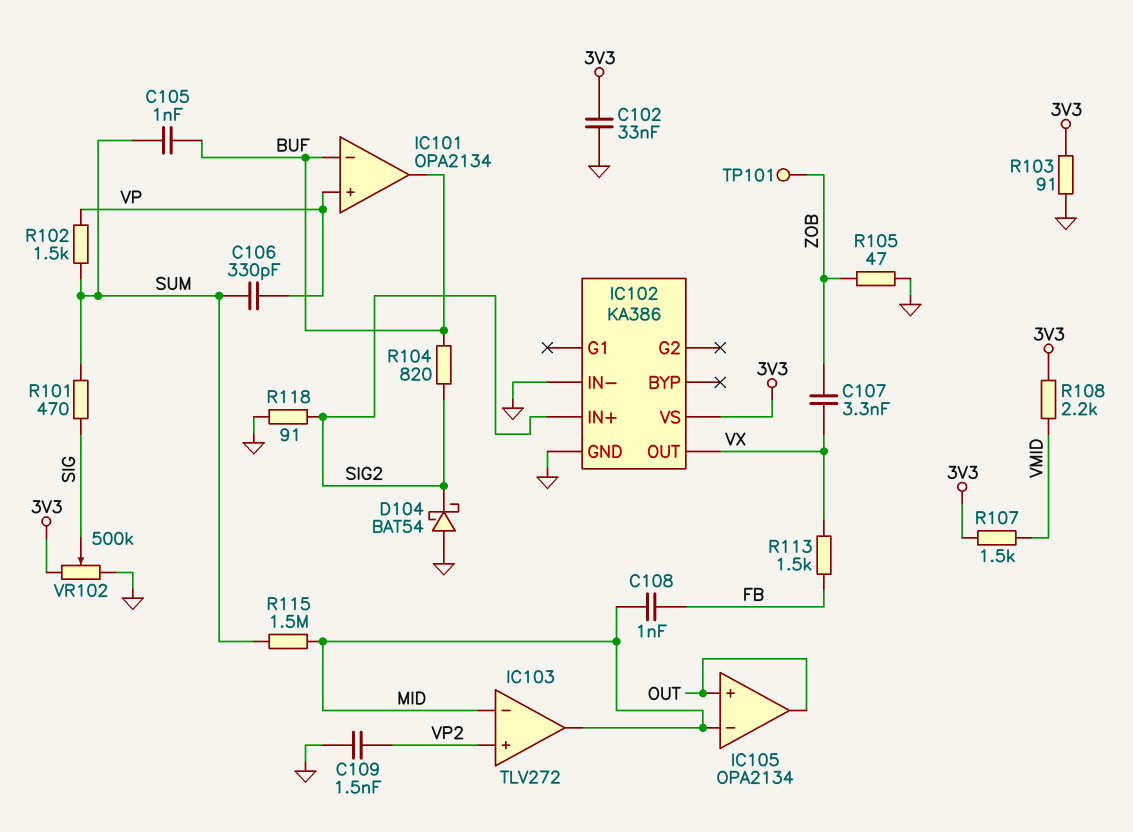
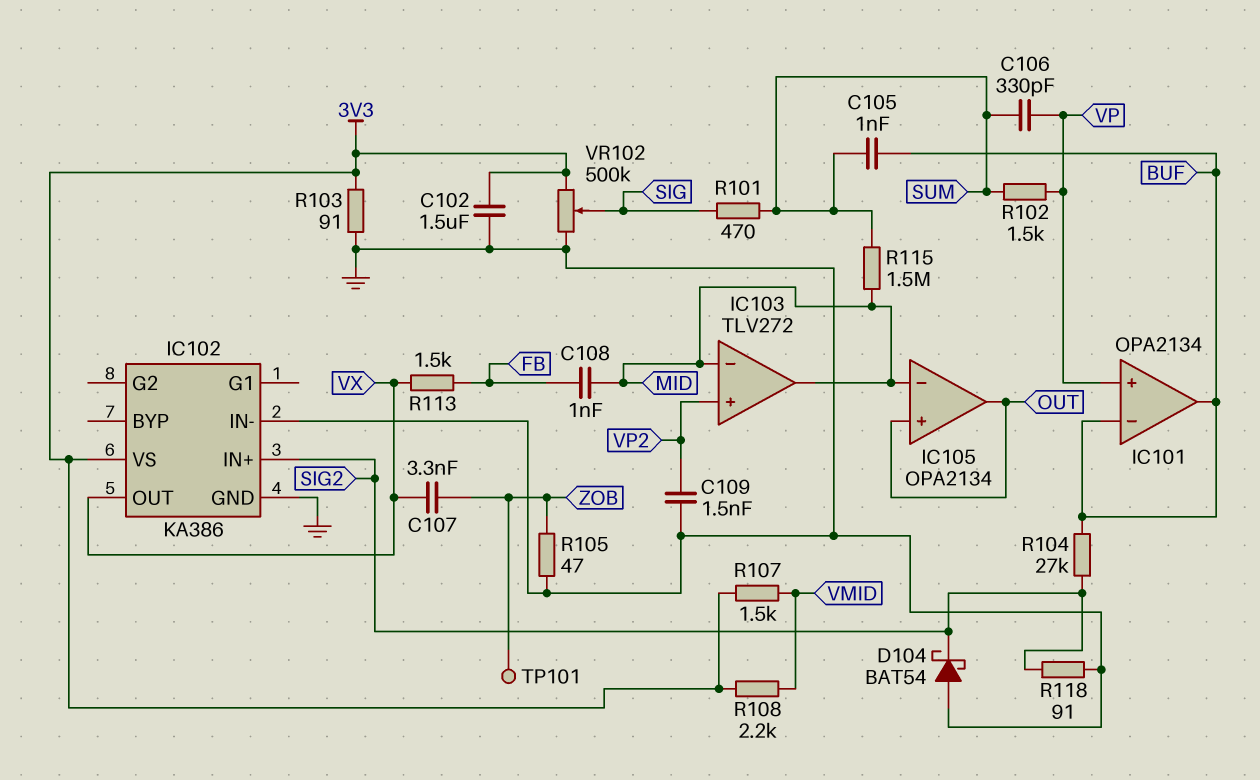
C102: 33nF (3V3, GND) -> 1.5uF (3V3, GND)
R104: 820 (BUF, SIG2) -> 27k (BUF, SIG2)

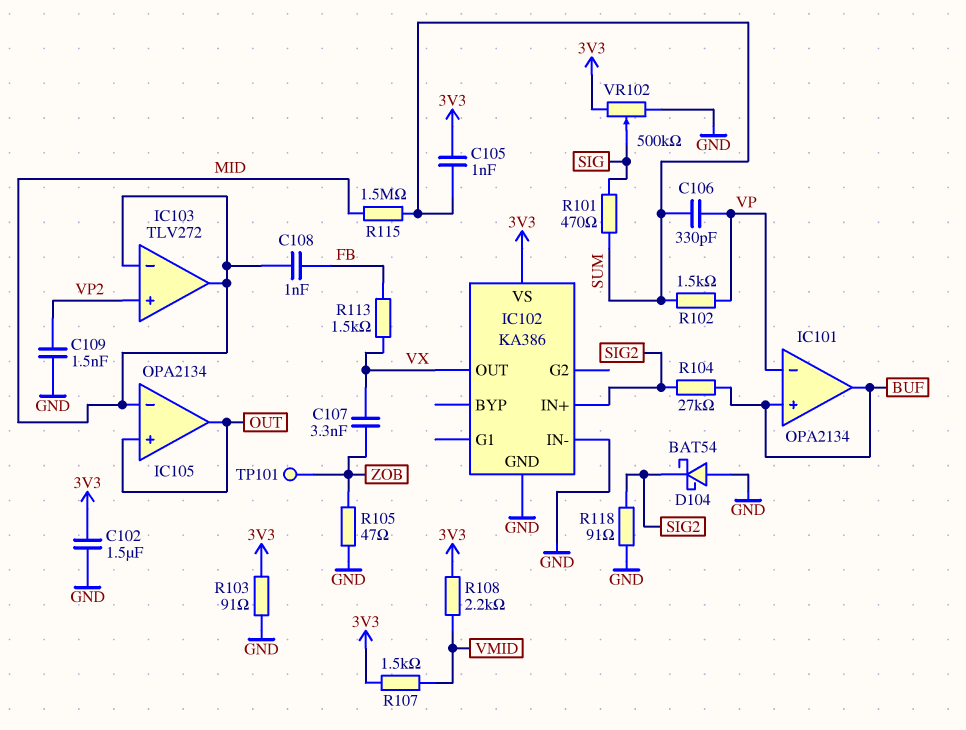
C105: 1nF (BUF, SUM) -> 1nF (3V3, SUM)
IC101 pin in+: VP -> BUF
IC101 pin in-: BUF -> VP

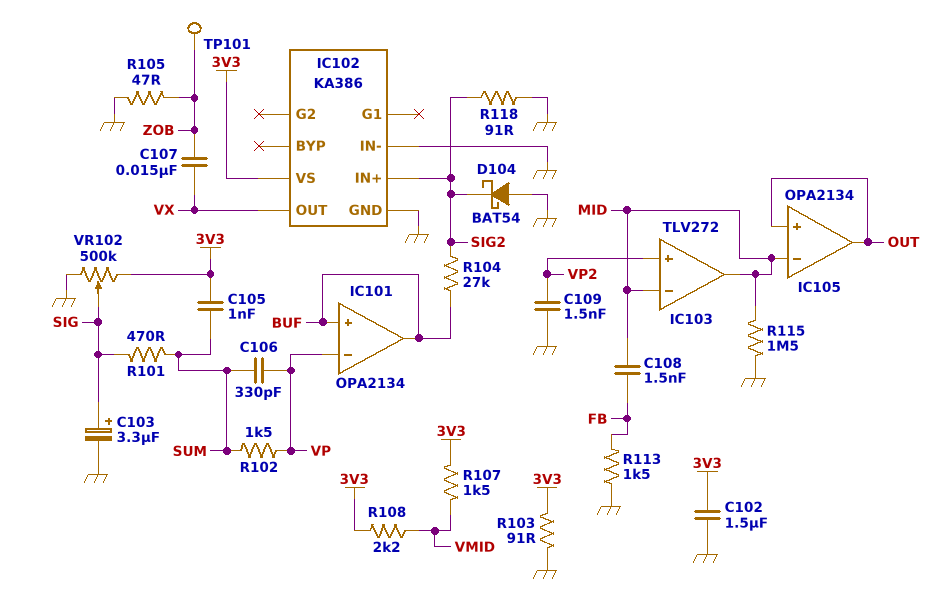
C103: none -> 3.3uF (plus SIG, minus GND)
C107: 3.3nF (VX, ZOB) -> 15nF (VX, ZOB)
C108: 1nF (FB, MID) -> 1.5nF (FB, MID)
R113: 1.5k (FB, VX) -> 1.5k (FB, GND)
R115: 1.5M (MID, SUM) -> 1.5M (GND, MID)

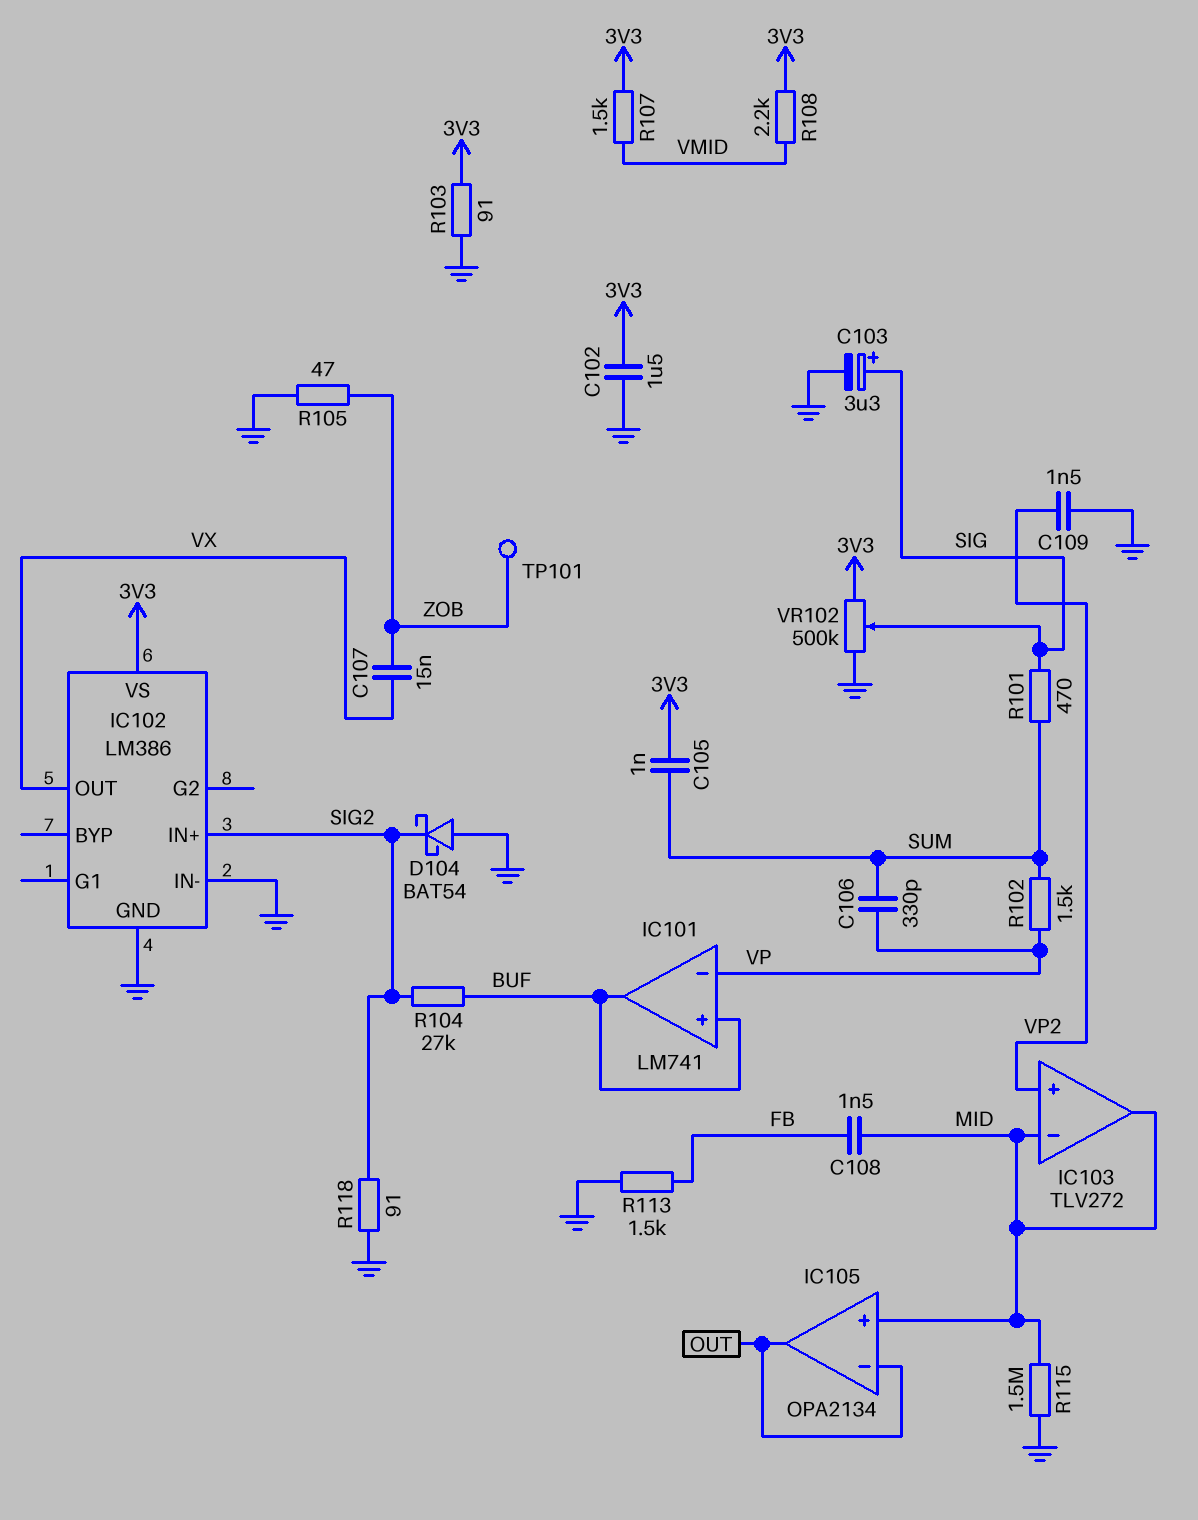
IC101: OPA2134 -> LM741
IC102: KA386 -> LM386
IC105 pin in+: OUT -> MID
IC105 pin in-: MID -> OUT

